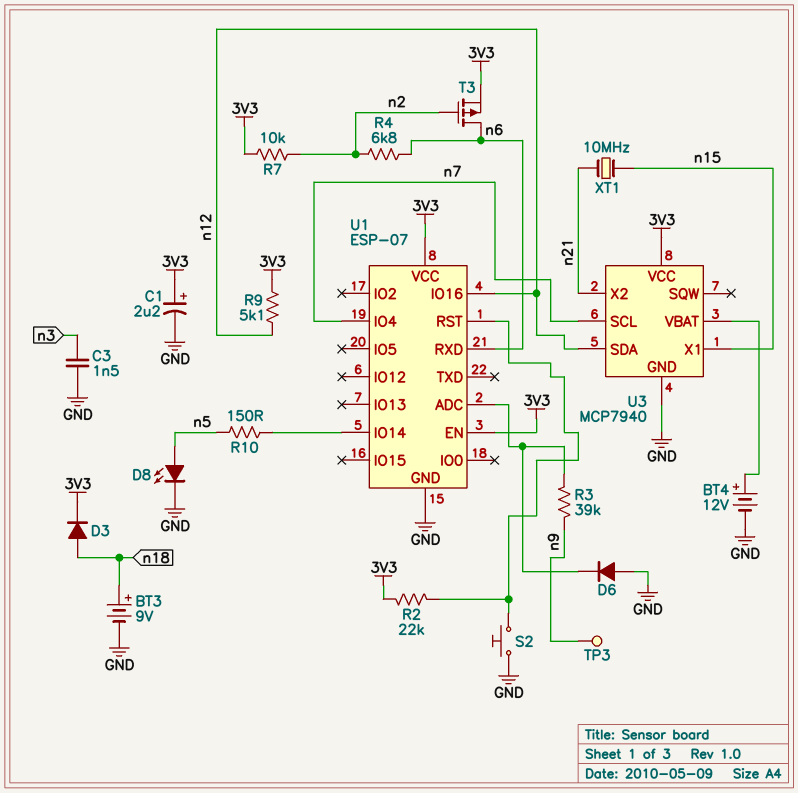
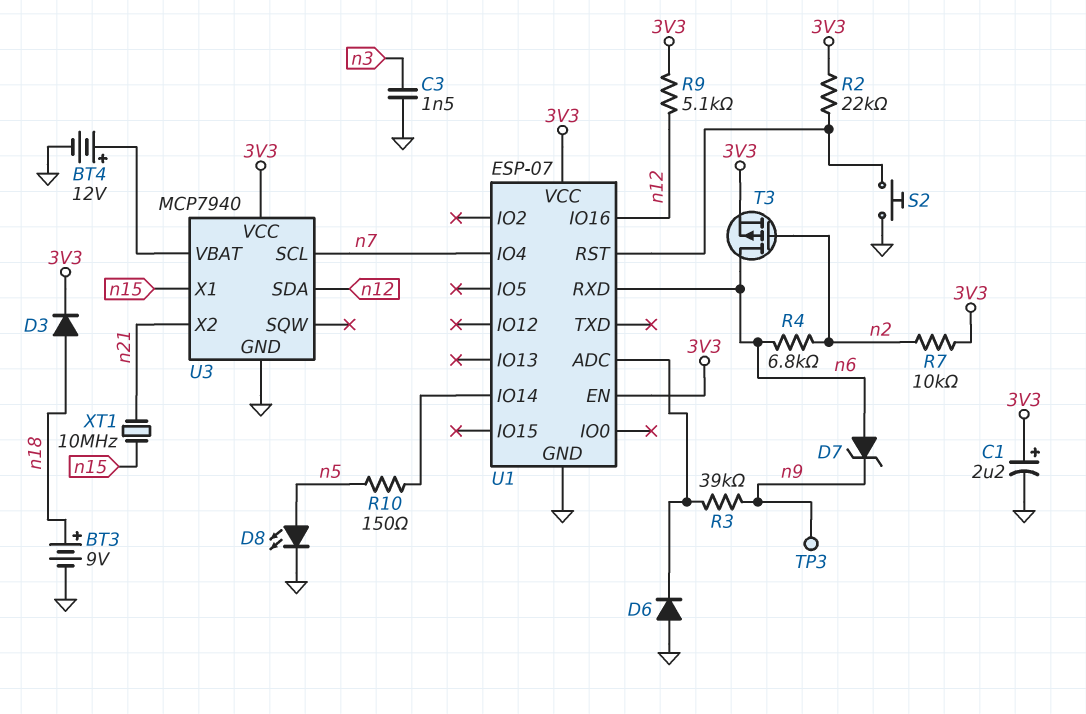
D7: none -> zener (A n6, K n9)

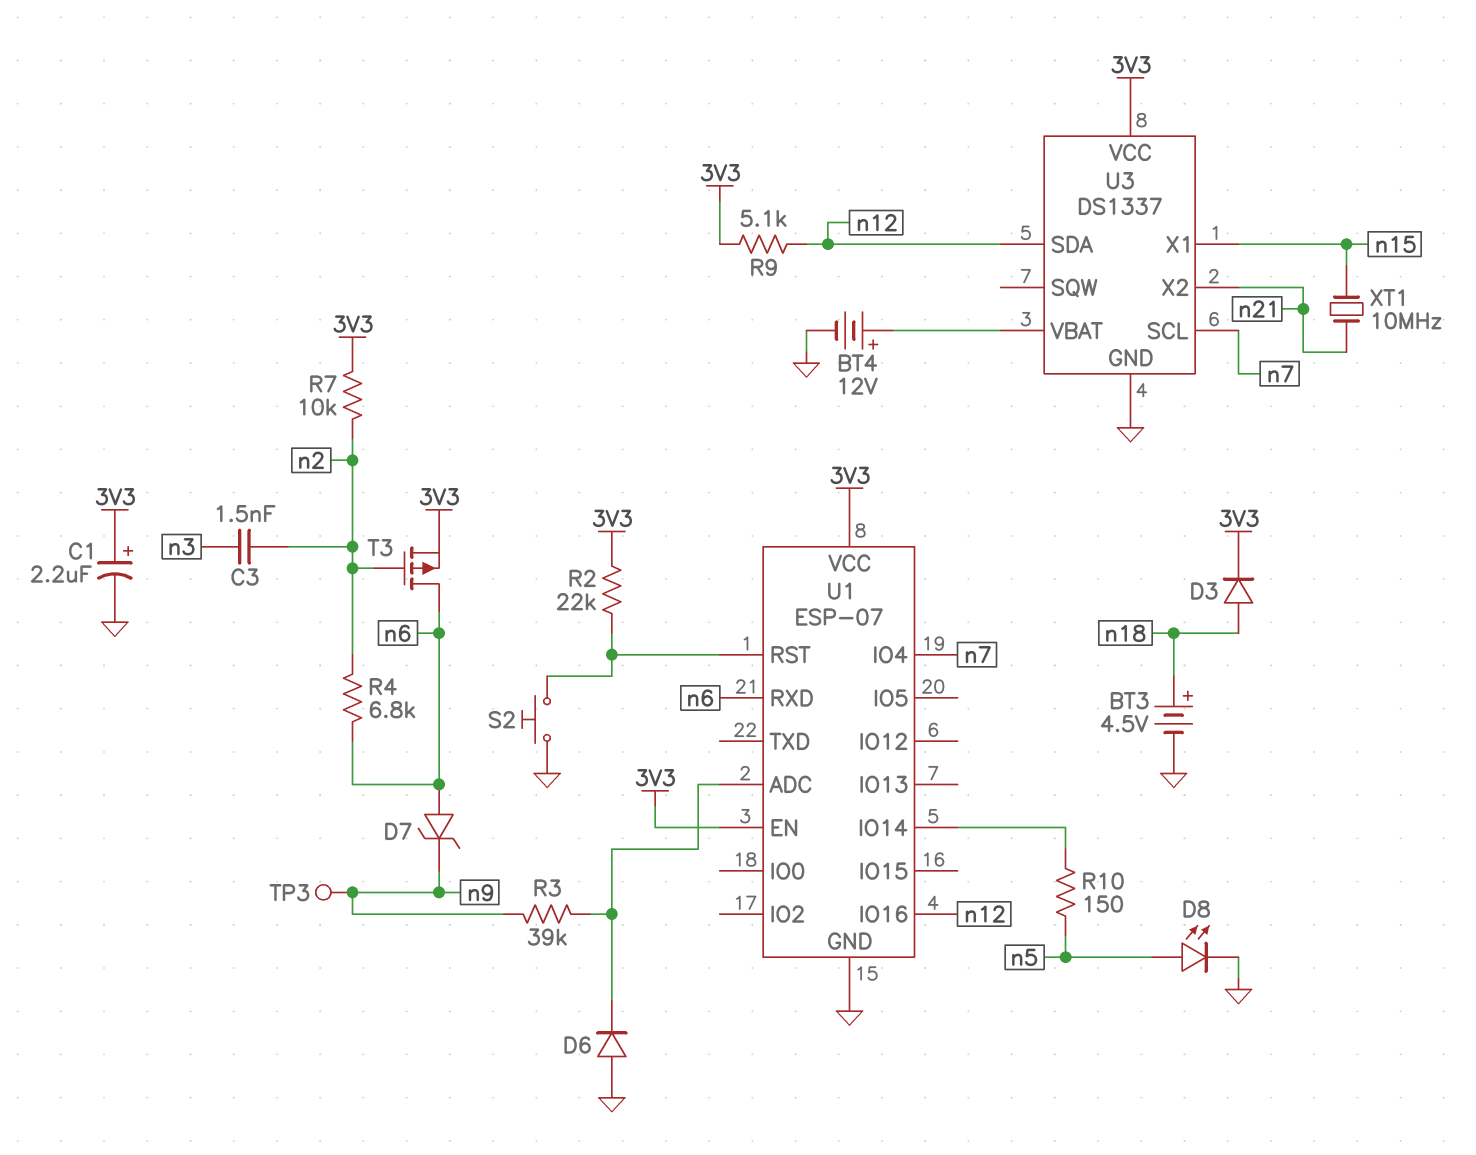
BT3: 9V (plus n18, minus GND) -> 4.5V (plus n18, minus GND)
C3: 1.5nF (GND, n3) -> 1.5nF (n2, n3)
U3: MCP7940 -> DS1337

